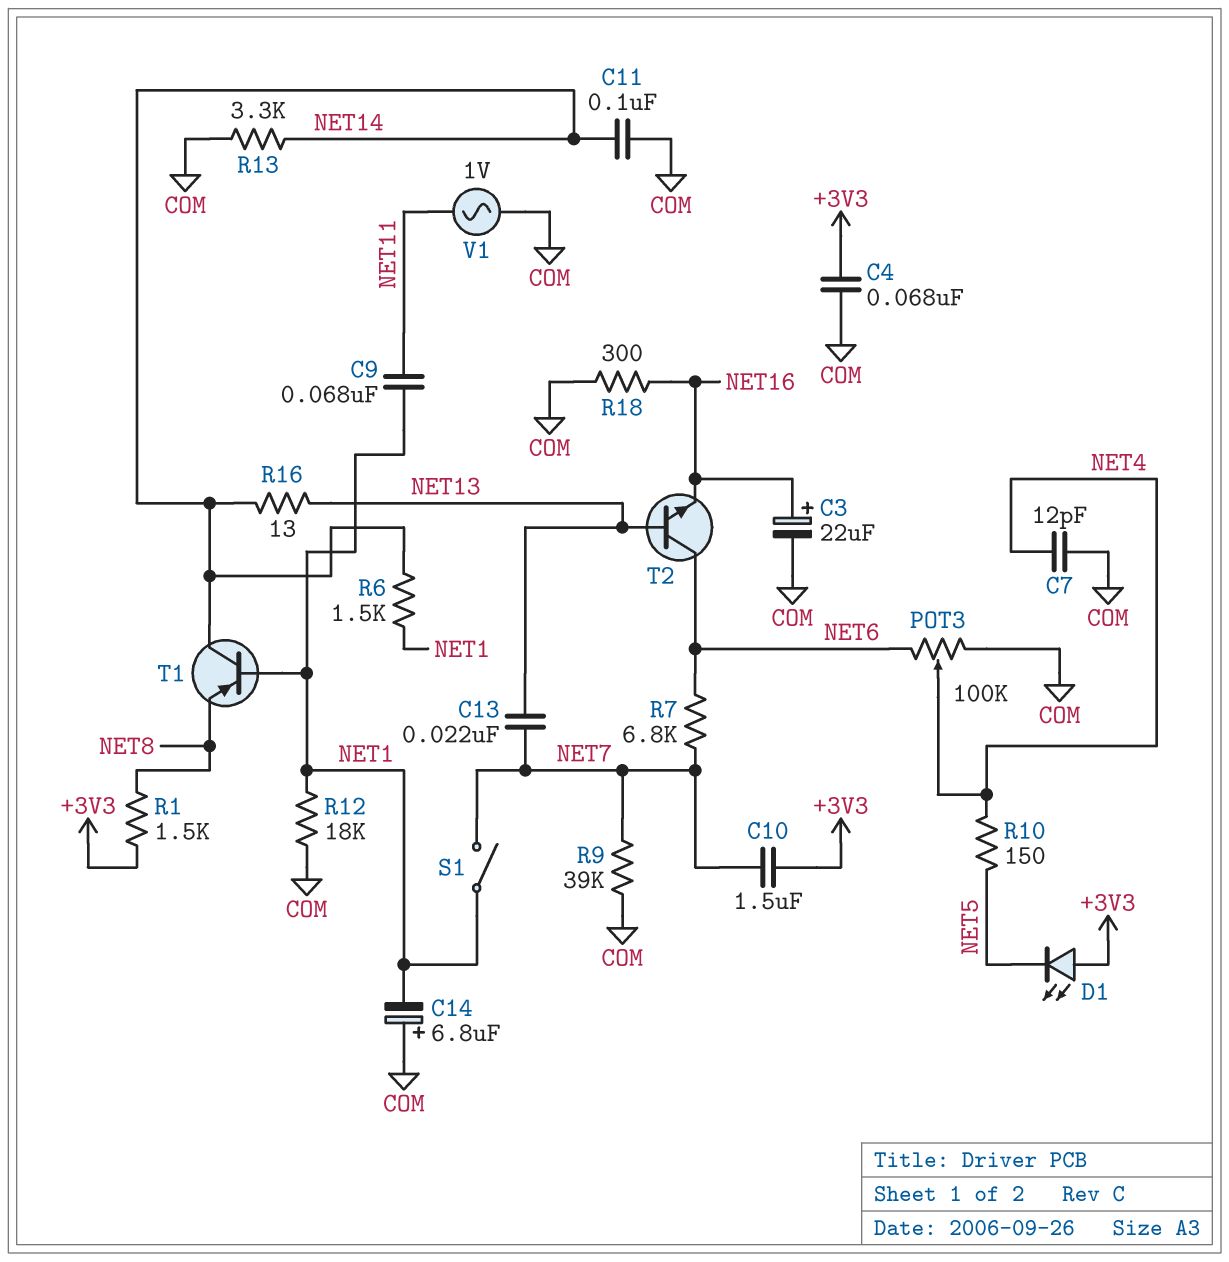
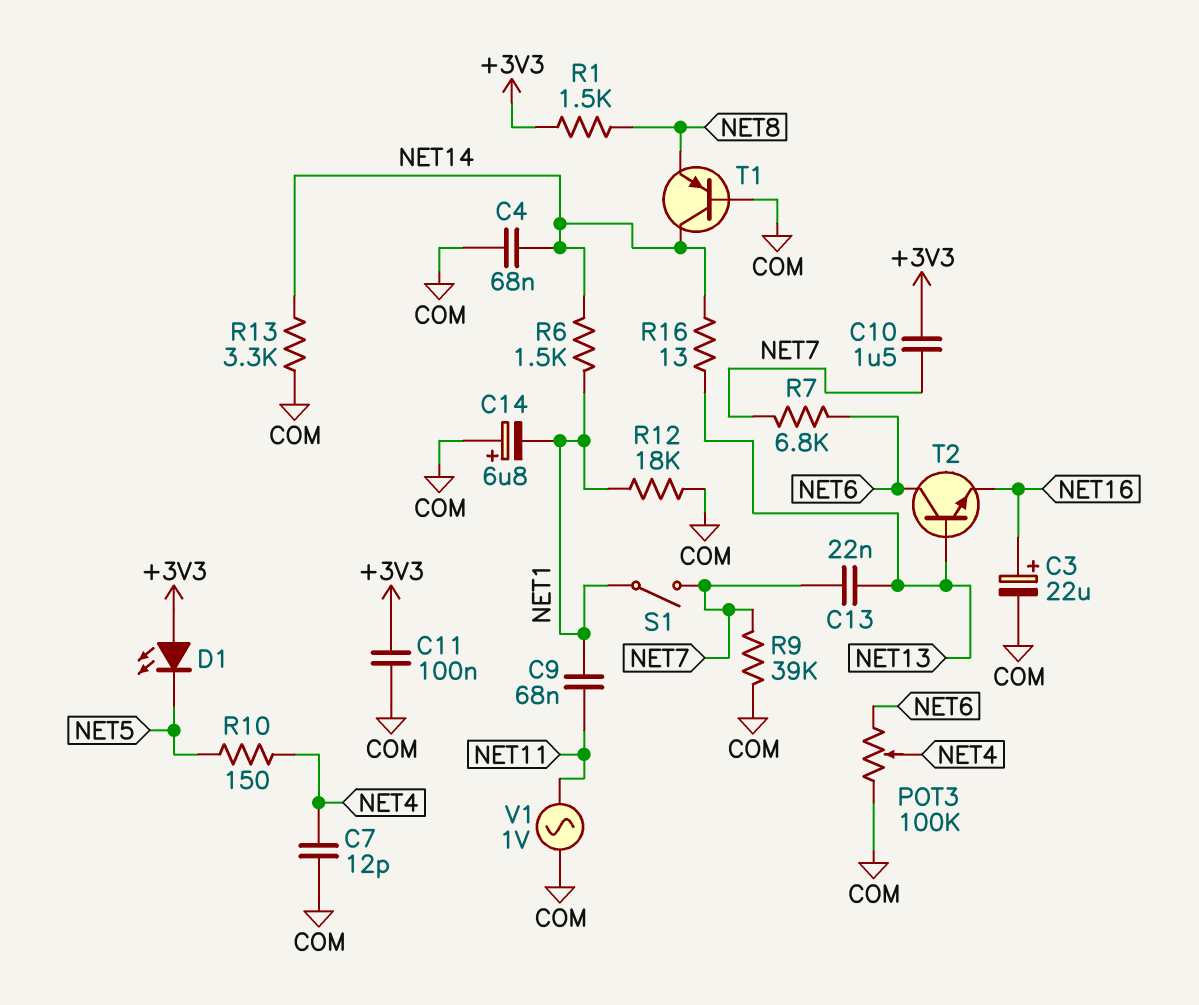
C4: 68nF (+3V3, COM) -> 68nF (COM, NET14)
C11: 100nF (COM, NET14) -> 100nF (+3V3, COM)
R18: 300 (COM, NET16) -> none
T1: PNP (B NET1, C NET14, E NET8) -> PNP (B COM, C NET14, E NET8)

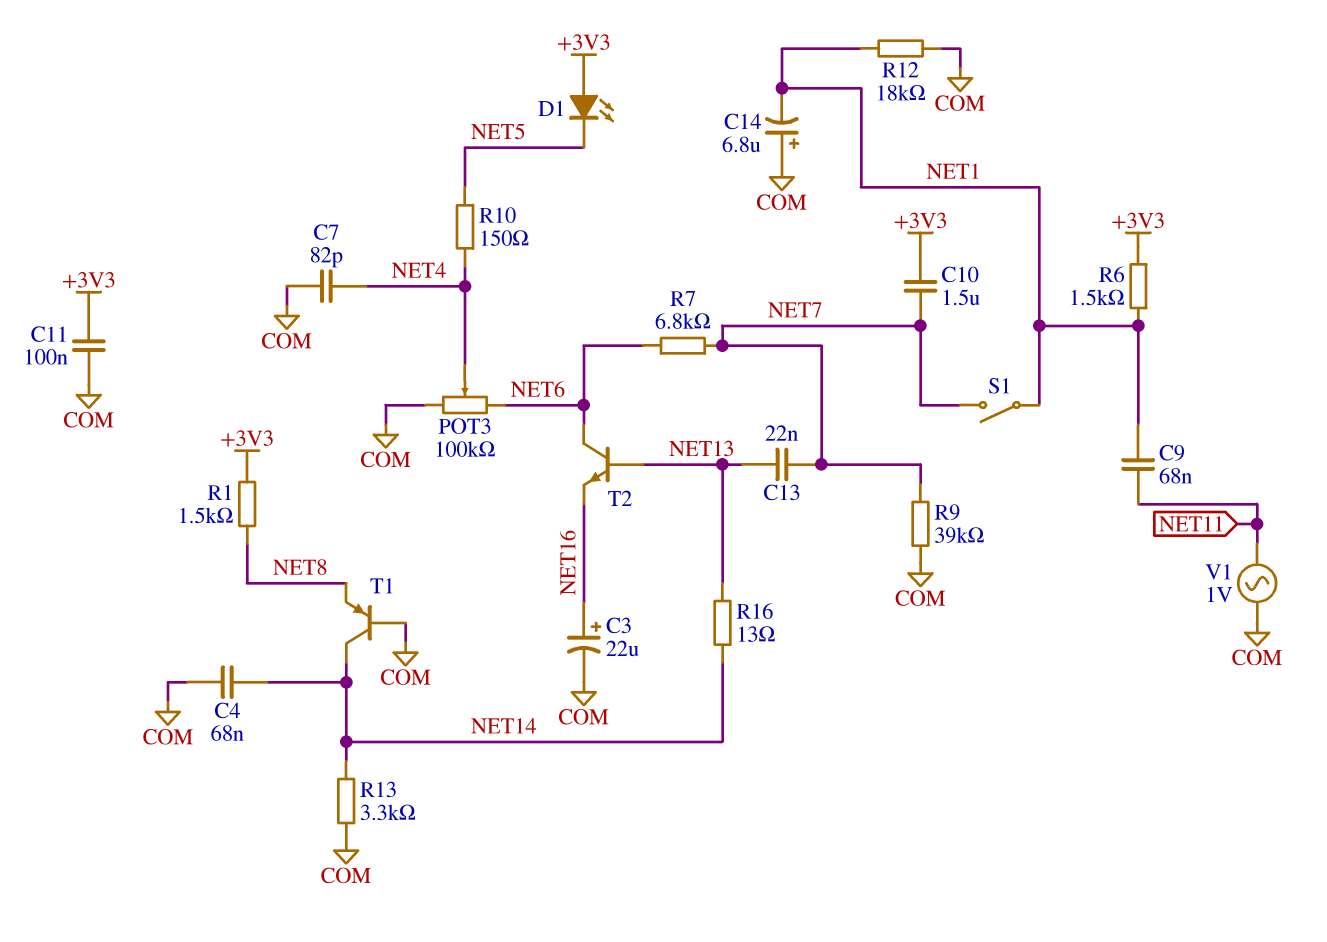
C7: 12pF (COM, NET4) -> 82pF (COM, NET4)
R6: 1.5k (NET1, NET14) -> 1.5k (+3V3, NET1)

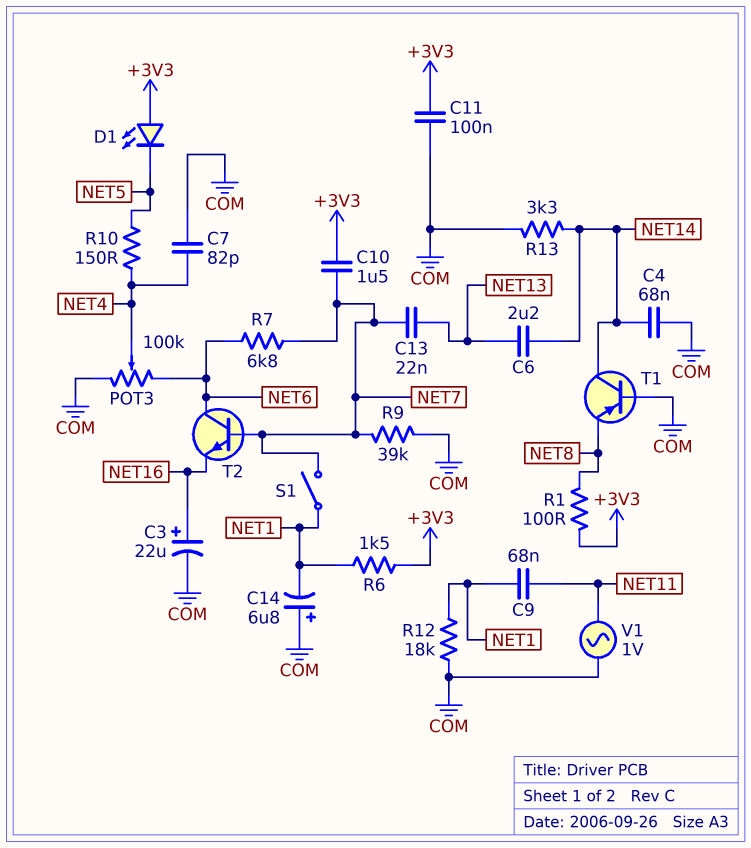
C6: none -> 2.2uF (NET13, NET14)
R1: 1.5k (+3V3, NET8) -> 100 (+3V3, NET8)
R16: 13 (NET13, NET14) -> none
T2: NPN (B NET13, C NET6, E NET16) -> NPN (B NET7, C NET6, E NET16)

